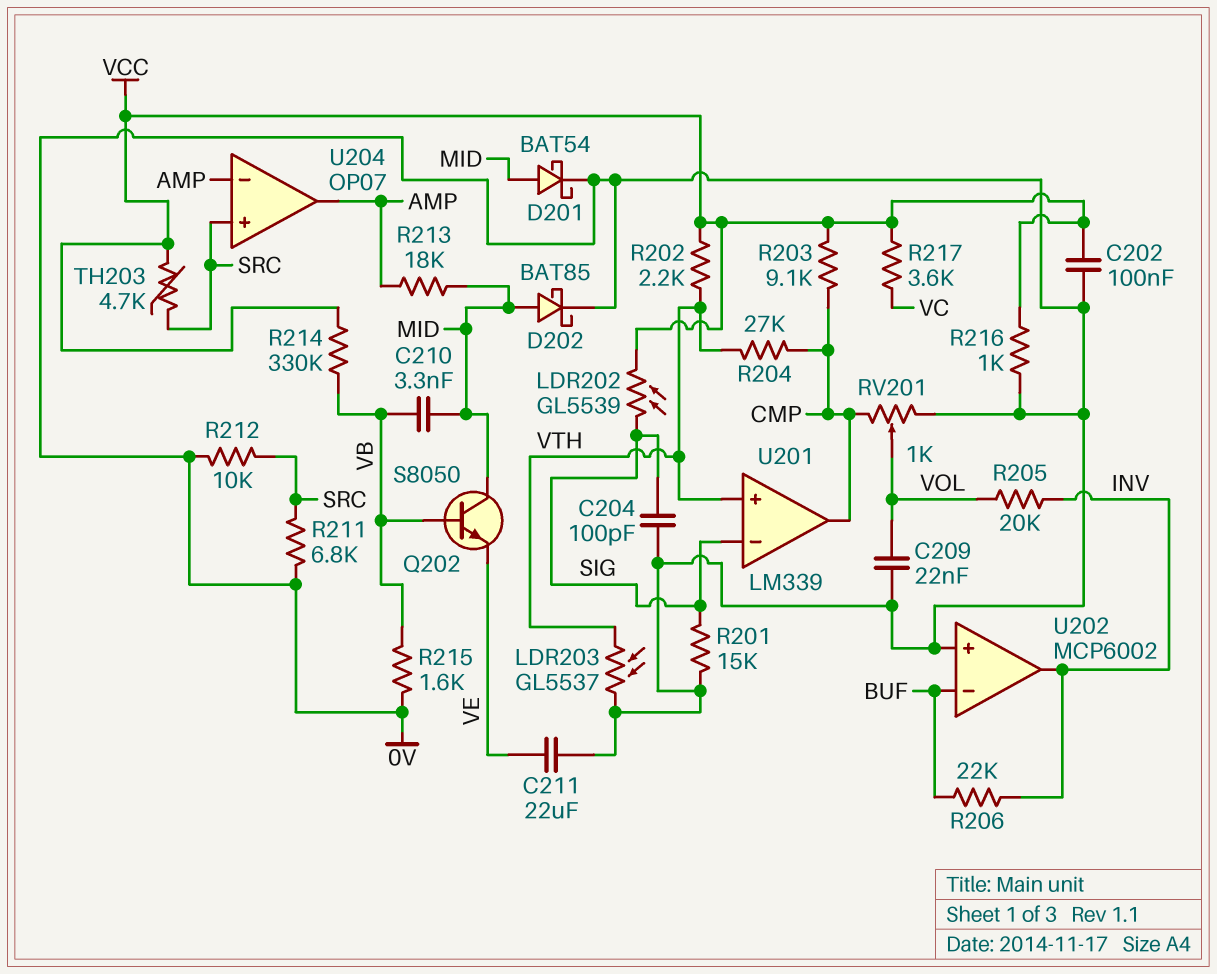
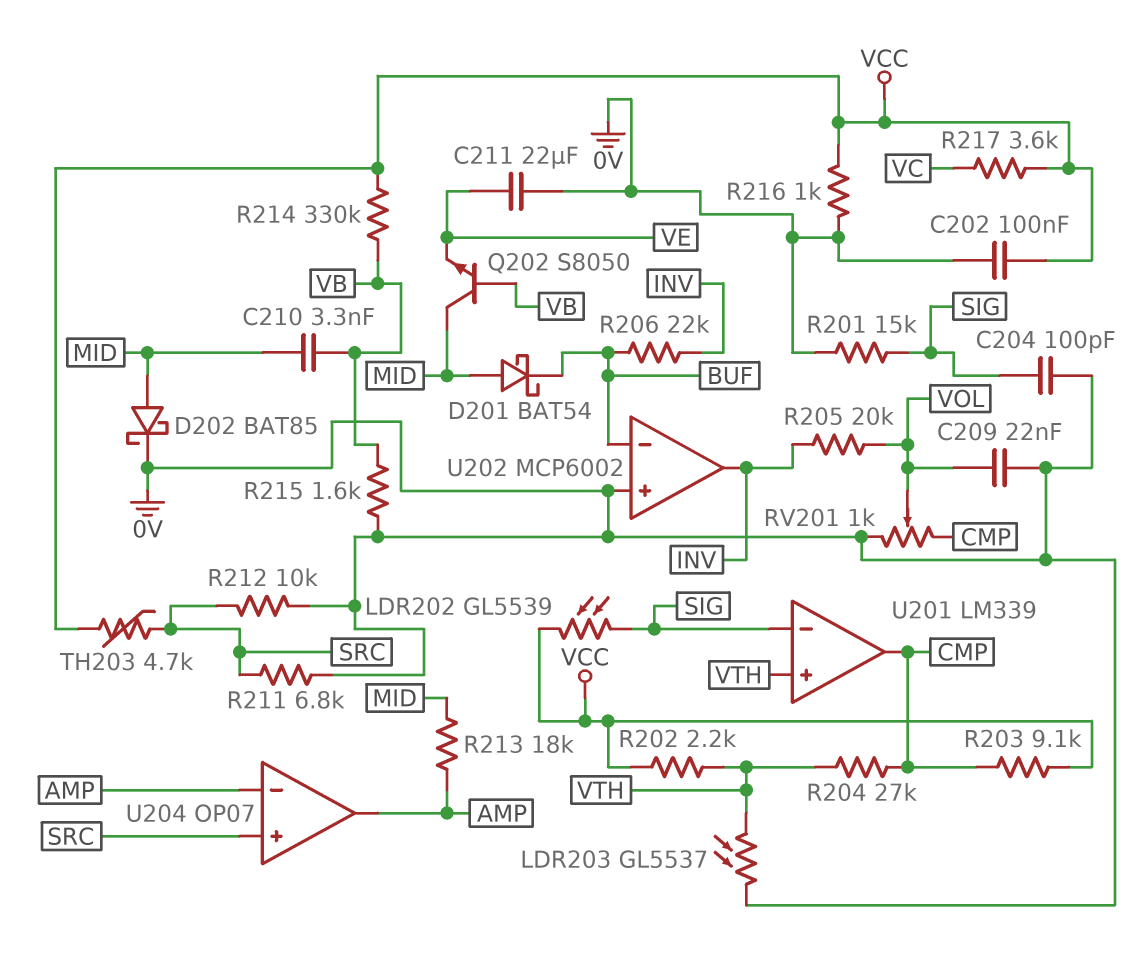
D201: schottky BAT54 (A MID, K 0V) -> schottky BAT54 (A MID, K BUF)

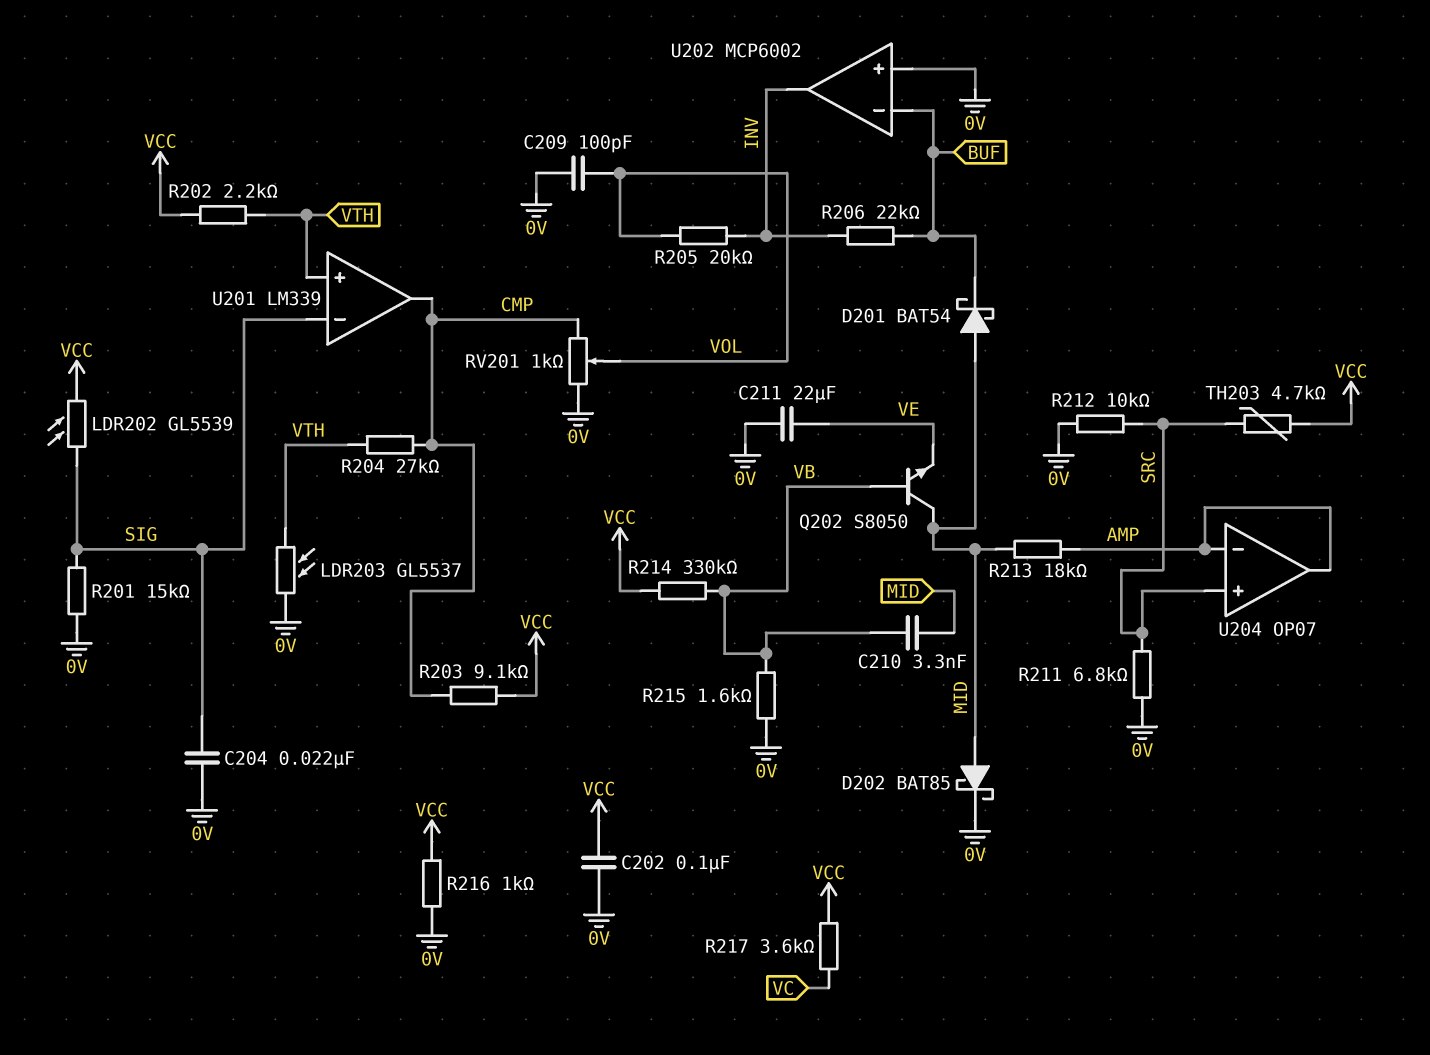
C204: 100pF (0V, SIG) -> 22nF (0V, SIG)
C209: 22nF (0V, VOL) -> 100pF (0V, VOL)

